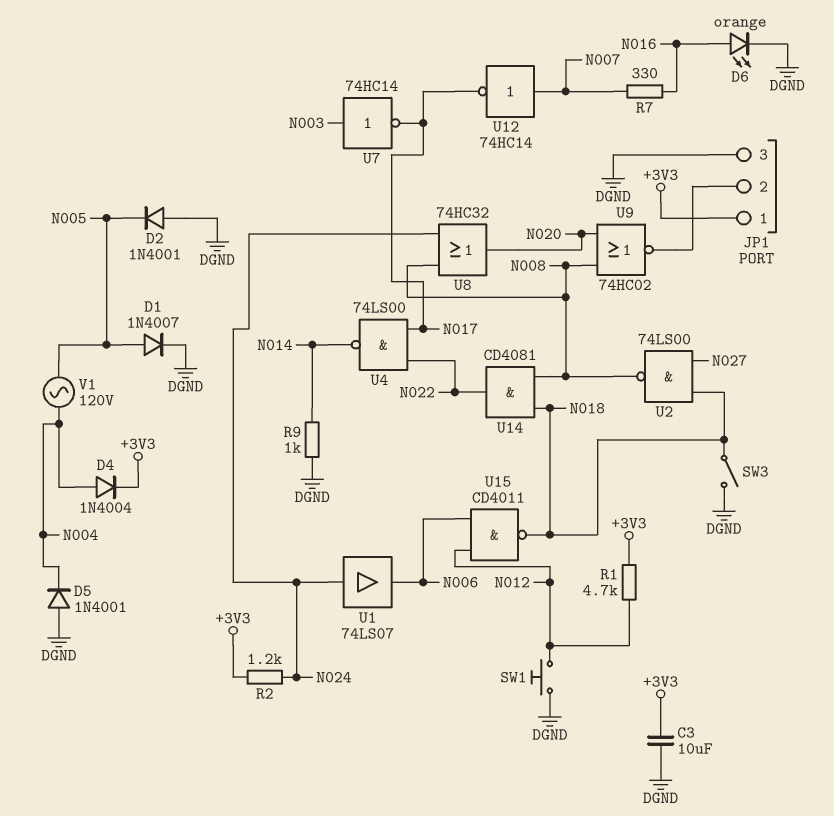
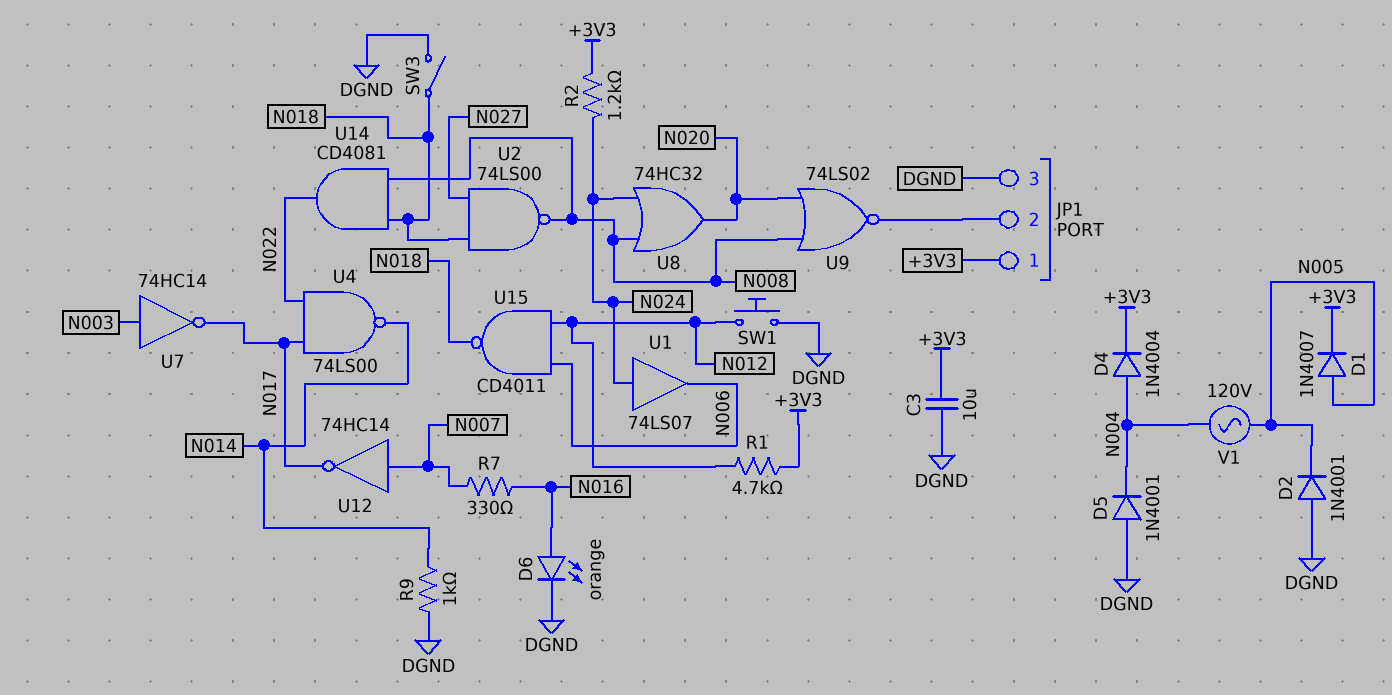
D1: diode 1N4007 (A N005, K DGND) -> diode 1N4007 (A N005, K +3V3)
U9: NOR 74HC02 (in N008, in N020, out JP1/2) -> NOR 74LS02 (in N008, in N020, out JP1/2)

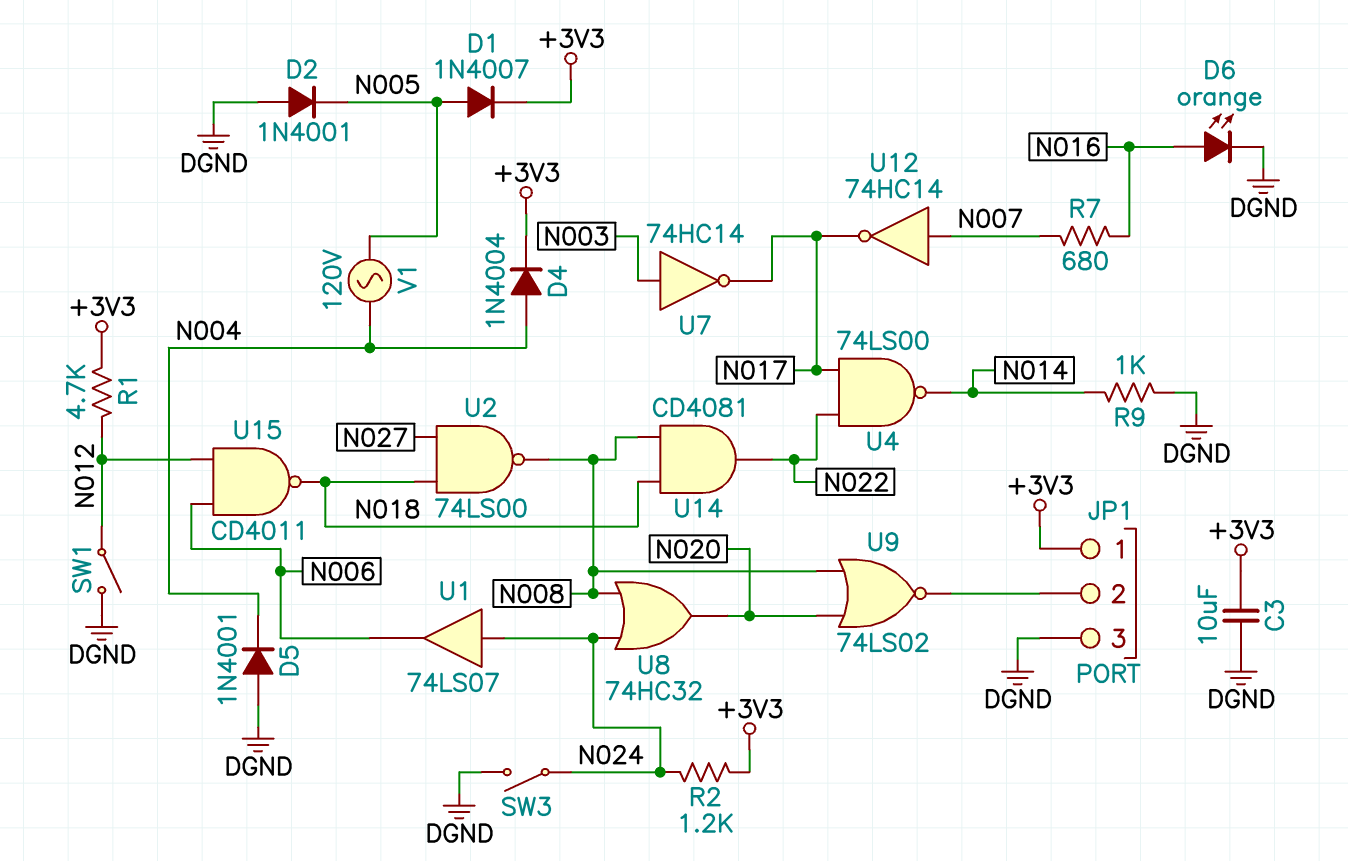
R7: 330 (N007, N016) -> 680 (N007, N016)
SW1: button (DGND, N012) -> switch (DGND, N012)
SW3: switch (DGND, N018) -> switch (DGND, N024)

